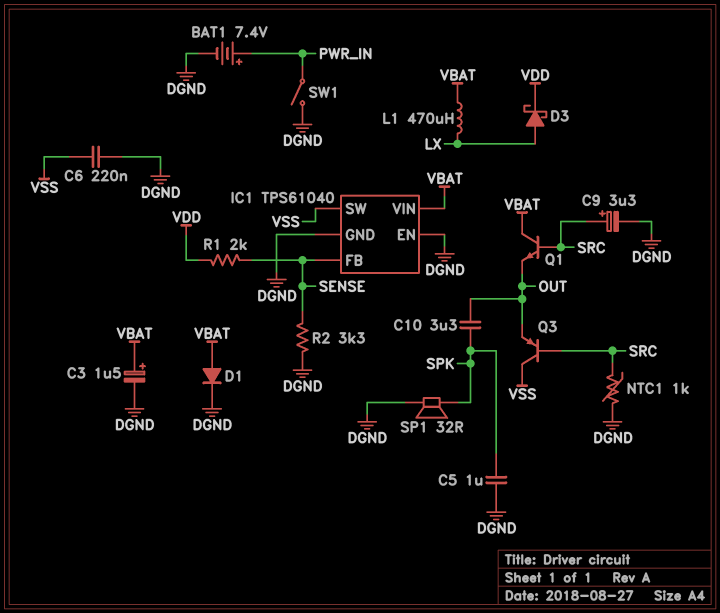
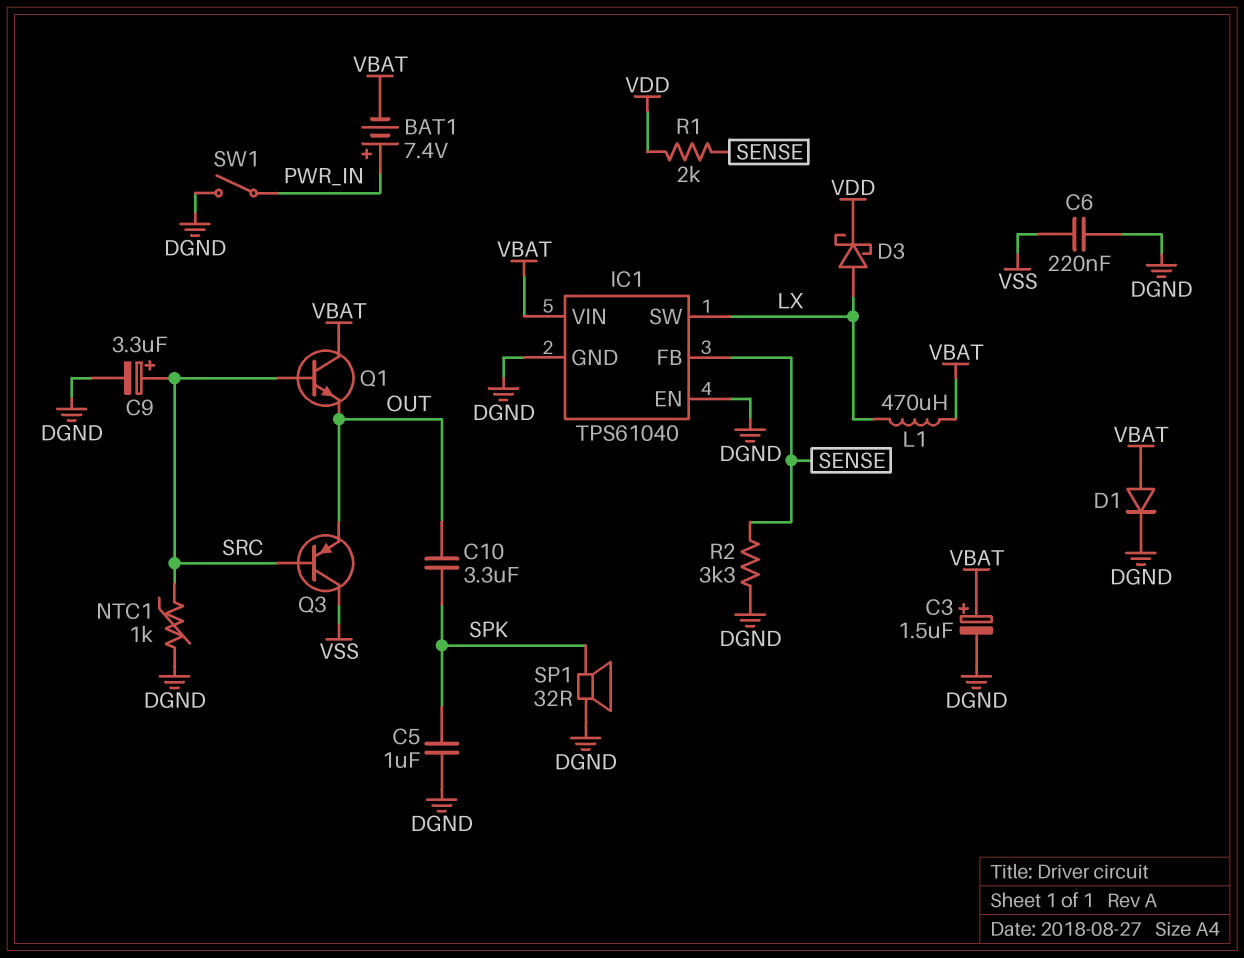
BAT1: 7.4V (plus PWR_IN, minus DGND) -> 7.4V (plus PWR_IN, minus VBAT)
IC1 pin SW: VSS -> LX

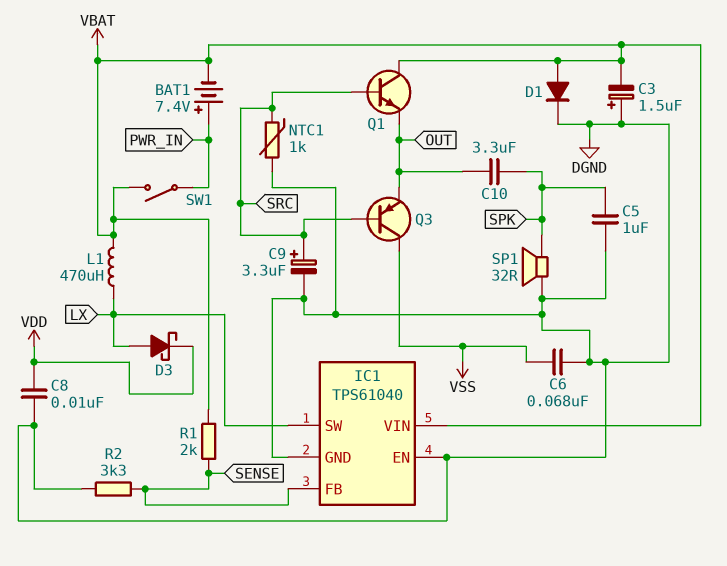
C3: 1.5uF (plus VBAT, minus DGND) -> 1.5uF (plus DGND, minus VBAT)
C6: 220nF (DGND, VSS) -> 68nF (DGND, VSS)
C8: none -> 10nF (DGND, VDD)
R1: 2k (SENSE, VDD) -> 2k (SENSE, VBAT)
SW1: switch (DGND, PWR_IN) -> switch (PWR_IN, VBAT)

